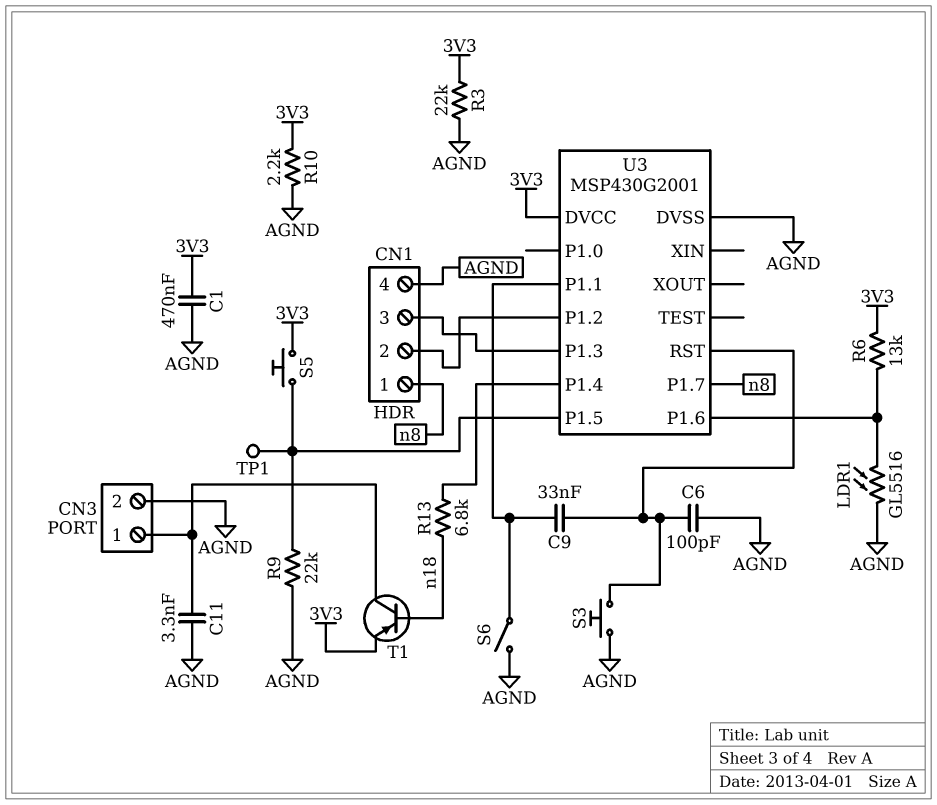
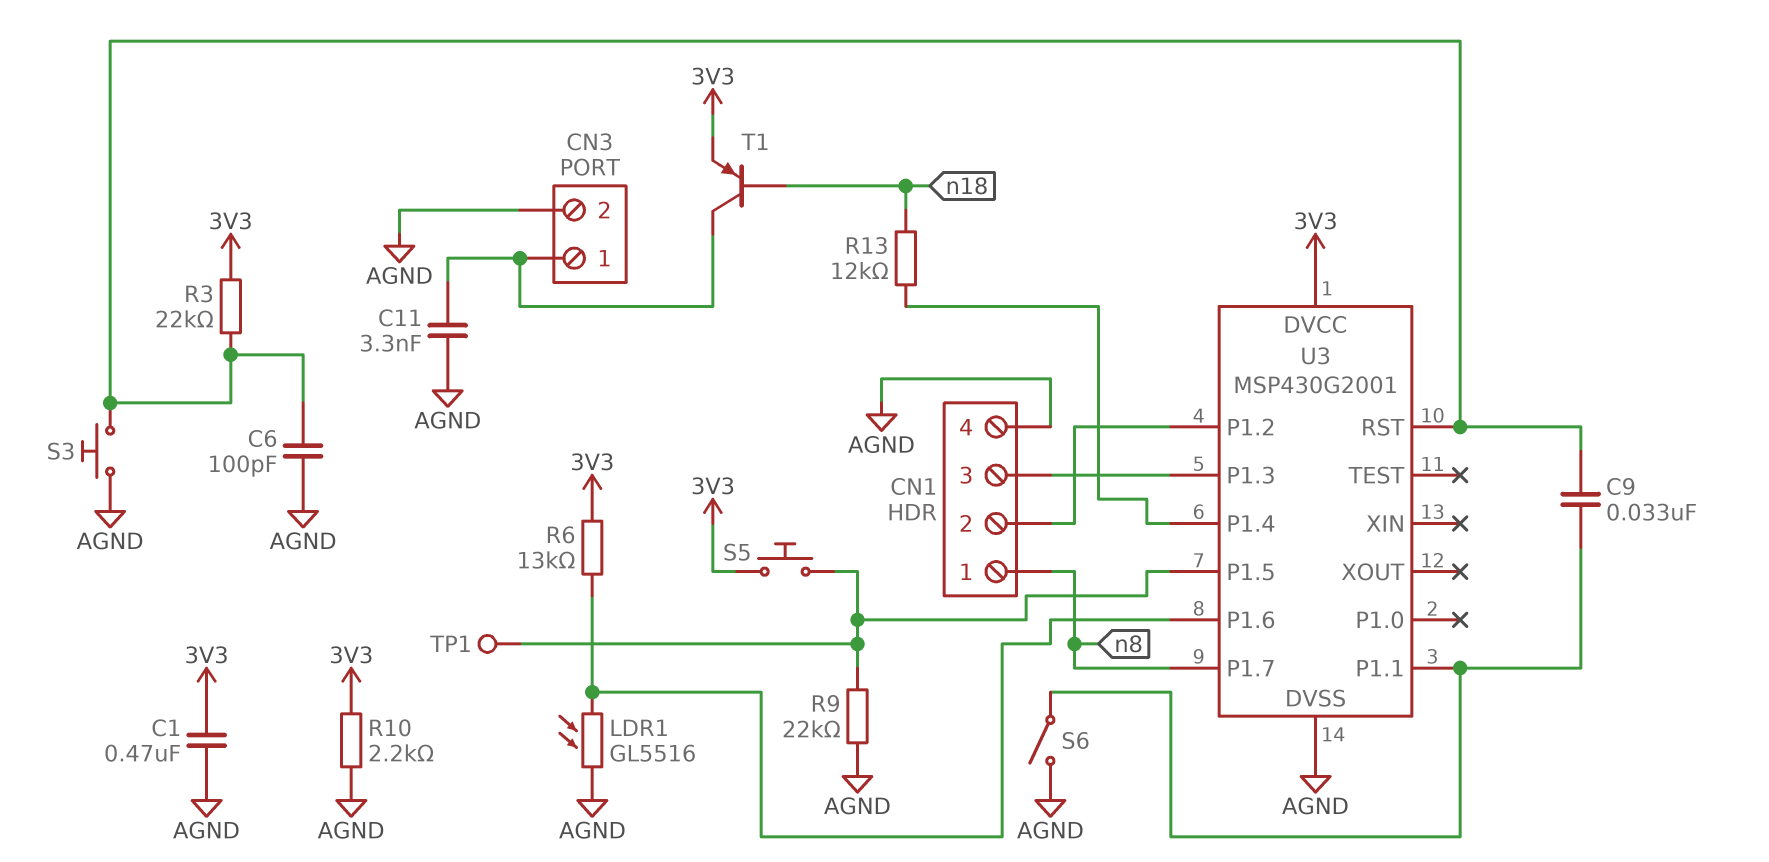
R3: 22k (3V3, AGND) -> 22k (3V3, U3/RST)
R13: 6.8k (U3/P1.4, n18) -> 12k (U3/P1.4, n18)

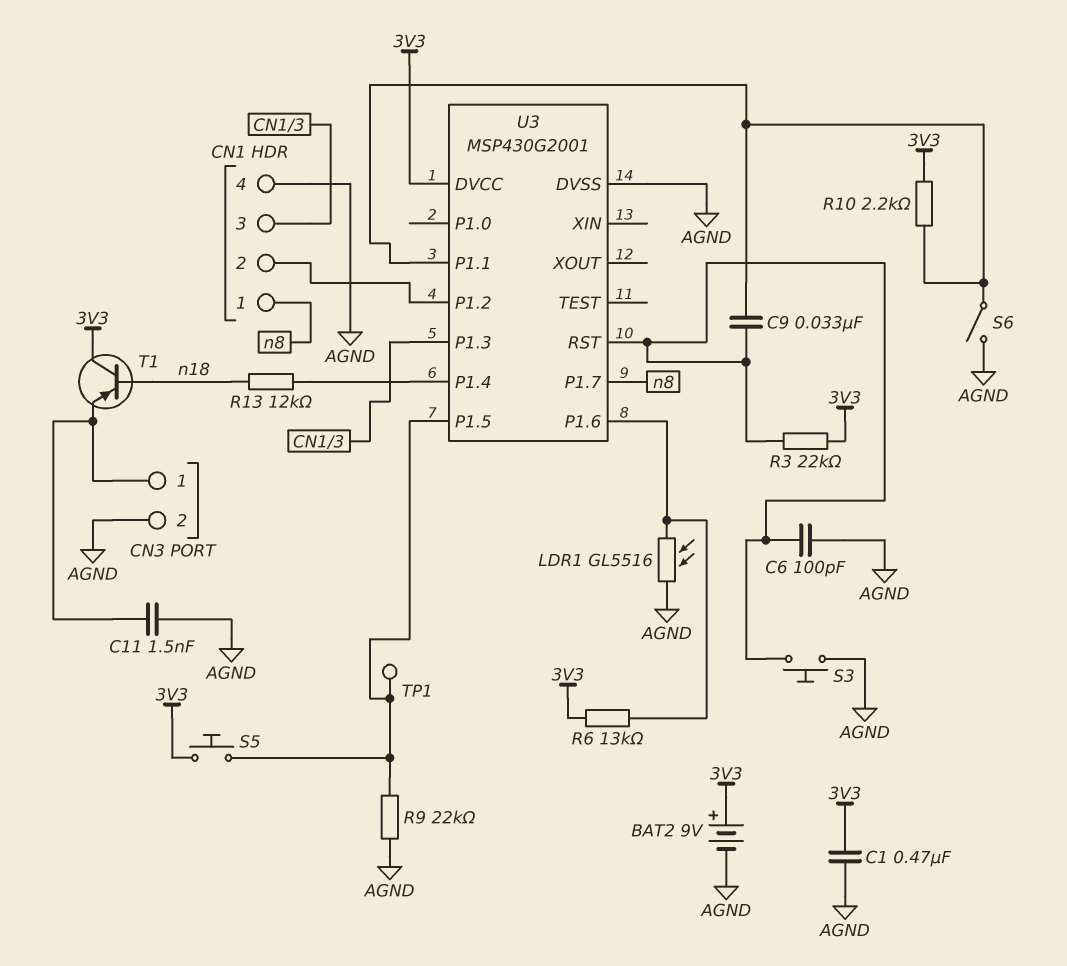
BAT2: none -> 9V (plus 3V3, minus AGND)
C11: 3.3nF (AGND, CN3/1) -> 1.5nF (AGND, CN3/1)
R10: 2.2k (3V3, AGND) -> 2.2k (3V3, U3/P1.1)
T1: PNP (B n18, C CN3/1, E 3V3) -> PNP (B n18, C 3V3, E CN3/1)

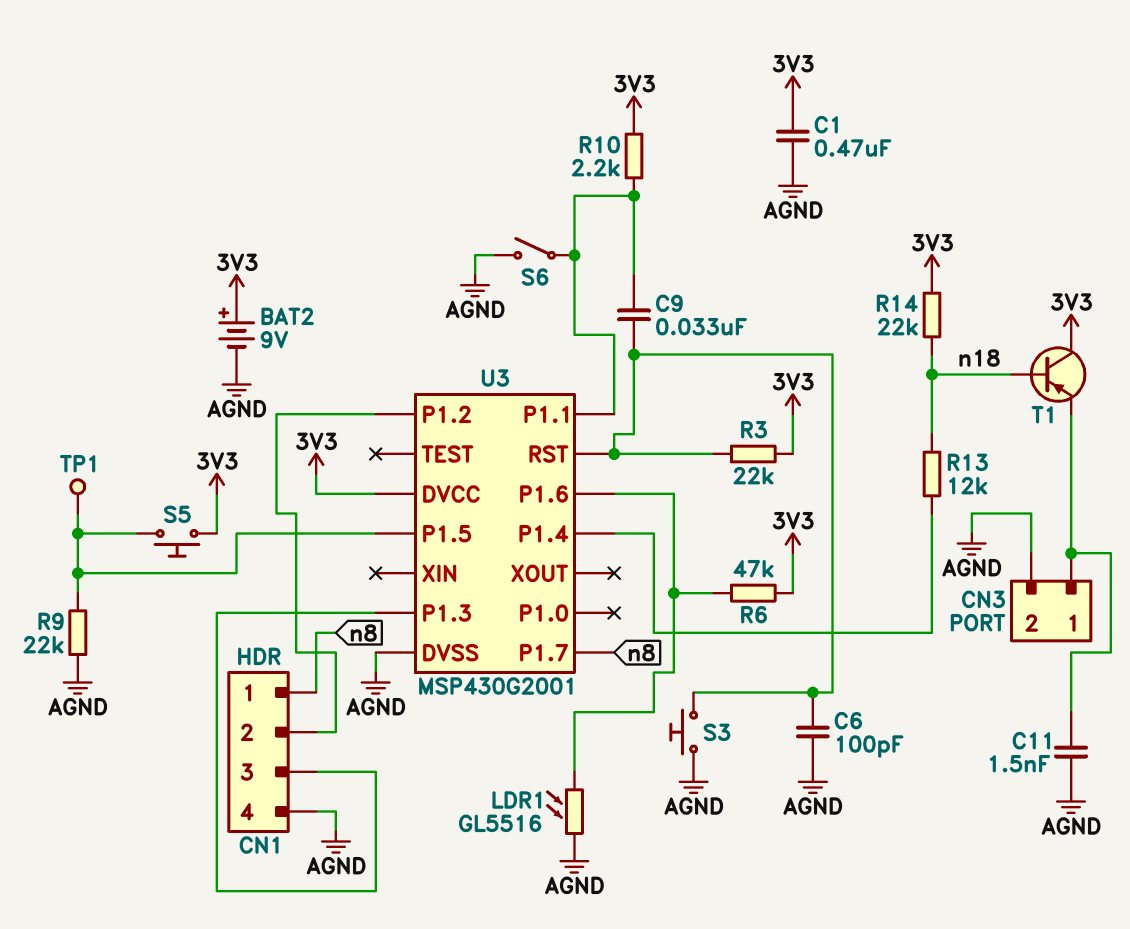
R6: 13k (3V3, U3/P1.6) -> 47k (3V3, U3/P1.6)
R14: none -> 22k (3V3, n18)

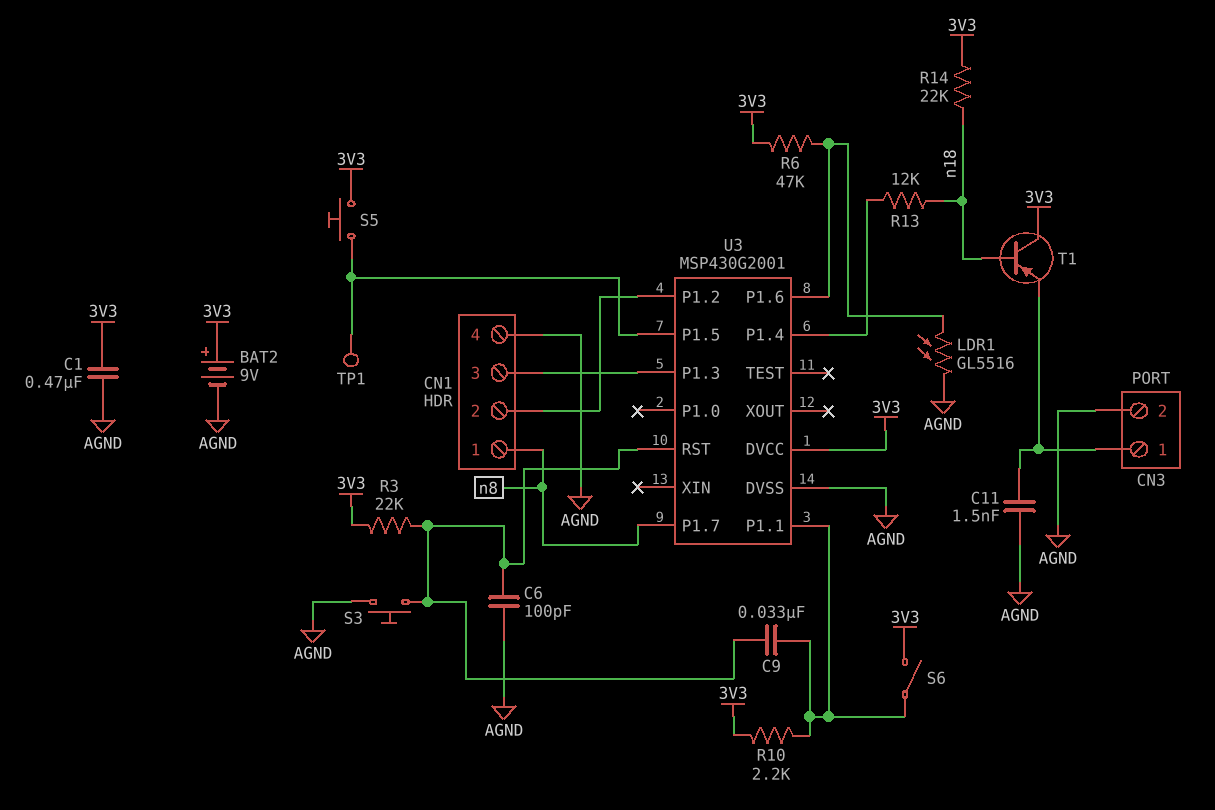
R9: 22k (AGND, U3/P1.5) -> none
S6: switch (AGND, U3/P1.1) -> switch (3V3, U3/P1.1)

